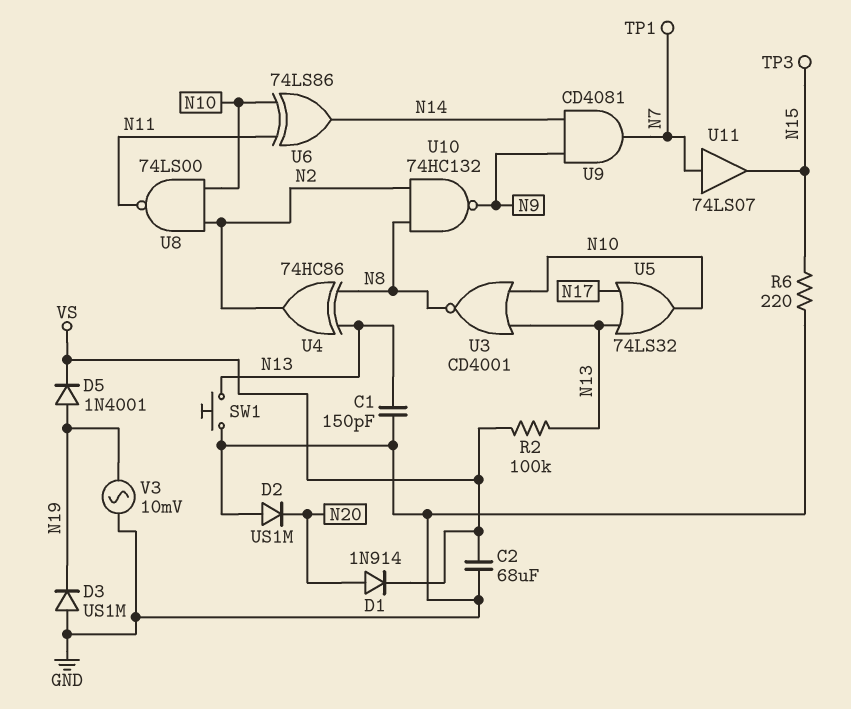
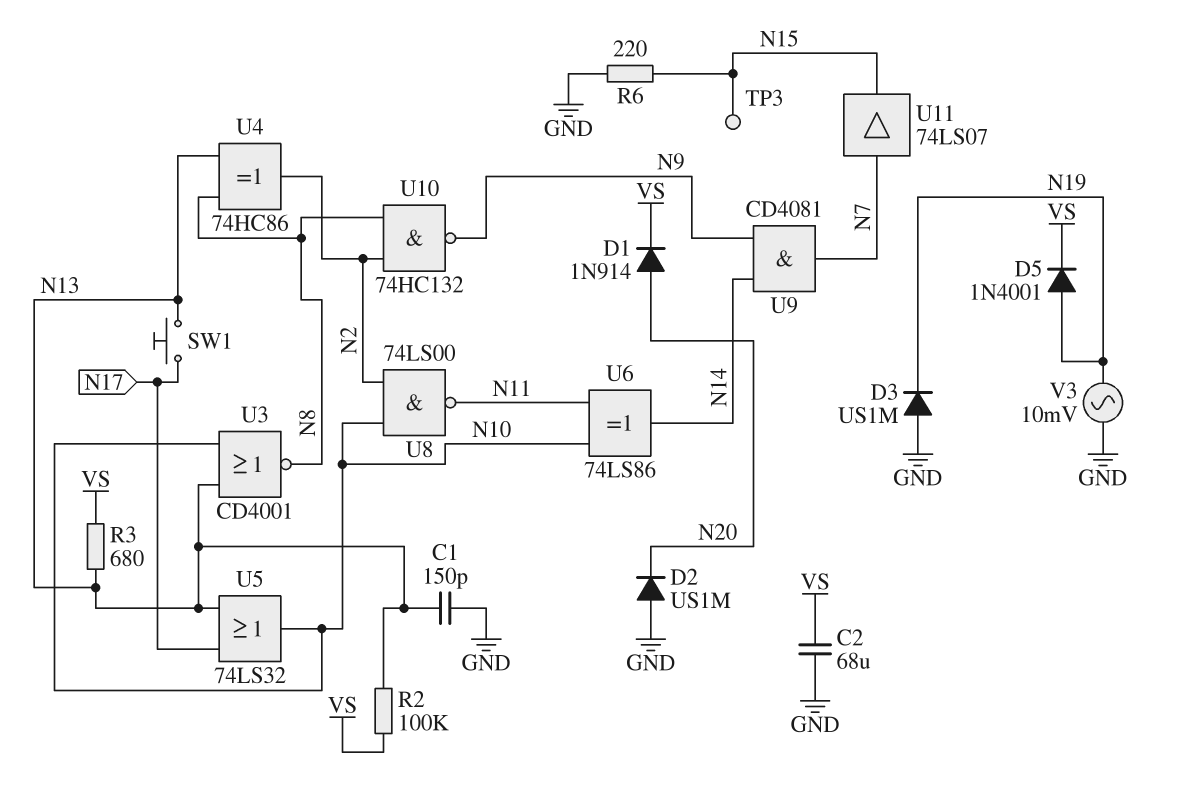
R3: none -> 680 (N13, VS)
SW1: button (GND, N13) -> button (N13, N17)
TP1: test point (N7) -> none

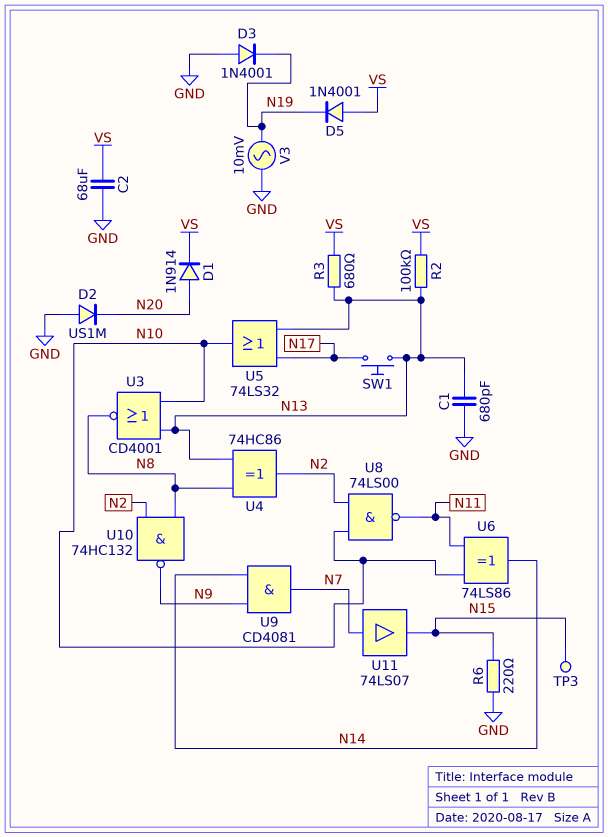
C1: 150pF (GND, N13) -> 680pF (GND, N13)
D3: diode US1M (A GND, K N19) -> diode 1N4001 (A GND, K N19)
D5: diode 1N4001 (A N19, K VS) -> diode 1N4001 (A VS, K N19)

